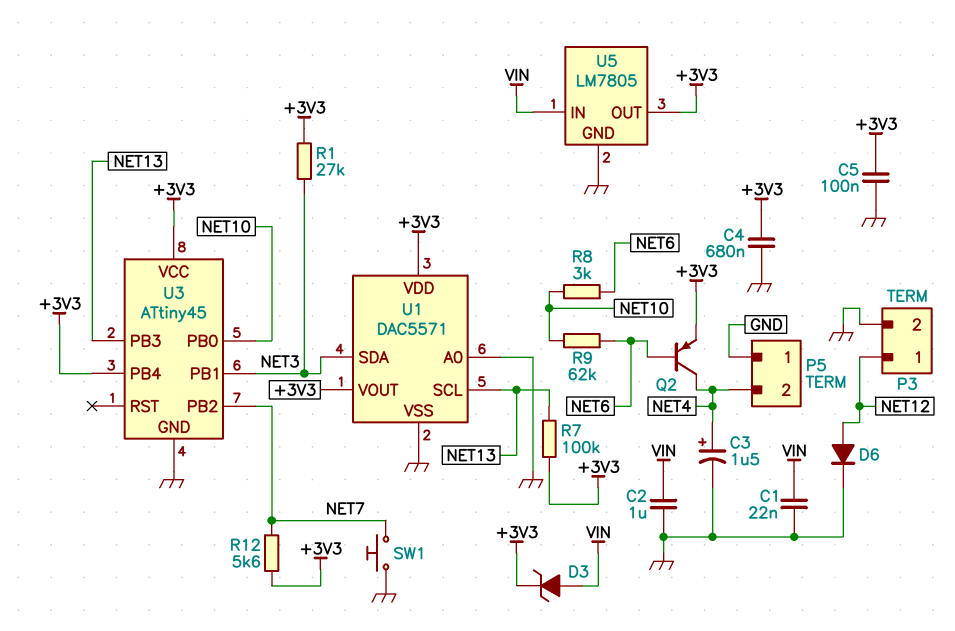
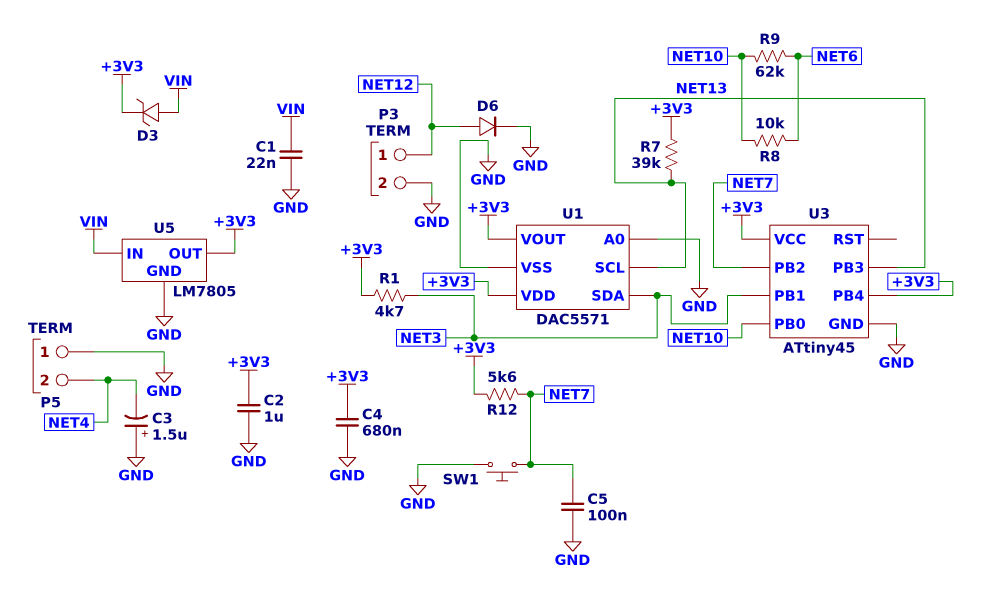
C2: 1uF (GND, VIN) -> 1uF (+3V3, GND)
C3: 1.5uF (plus NET4, minus GND) -> 1.5uF (plus GND, minus NET4)
C5: 100nF (+3V3, GND) -> 100nF (GND, NET7)
Q2: PNP (B NET6, C NET4, E +3V3) -> none
R1: 27k (+3V3, NET3) -> 4.7k (+3V3, NET3)
R7: 100k (+3V3, NET13) -> 39k (+3V3, NET13)
R8: 3k (NET6, NET10) -> 10k (NET6, NET10)

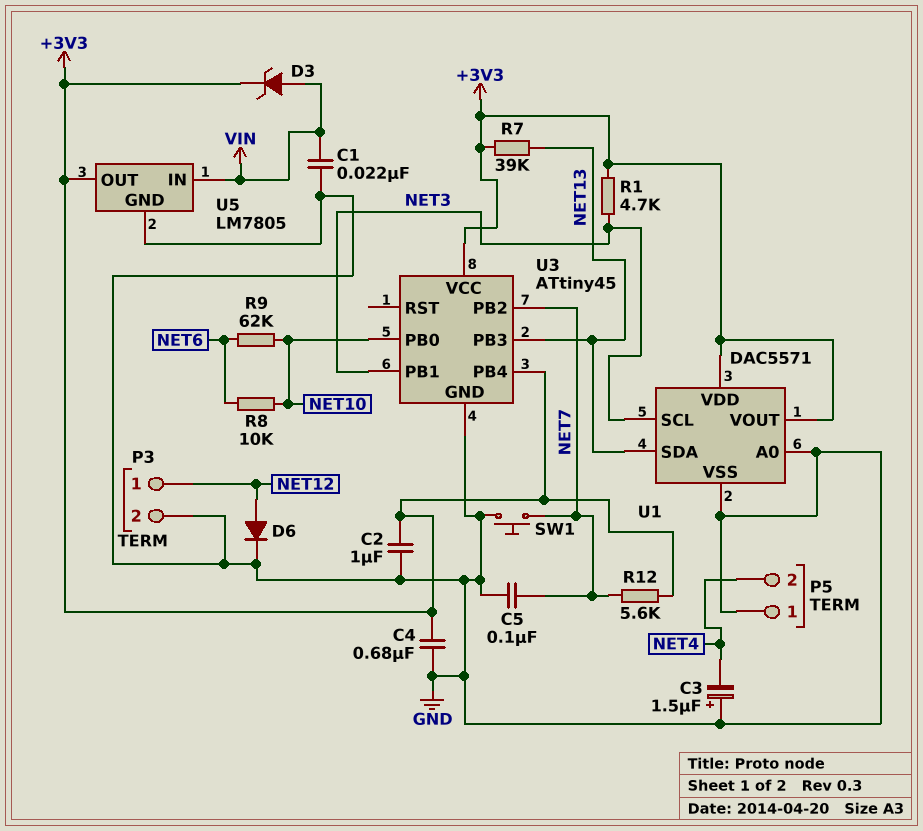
U1 pin SCL: NET13 -> NET3
U1 pin SDA: NET3 -> NET13

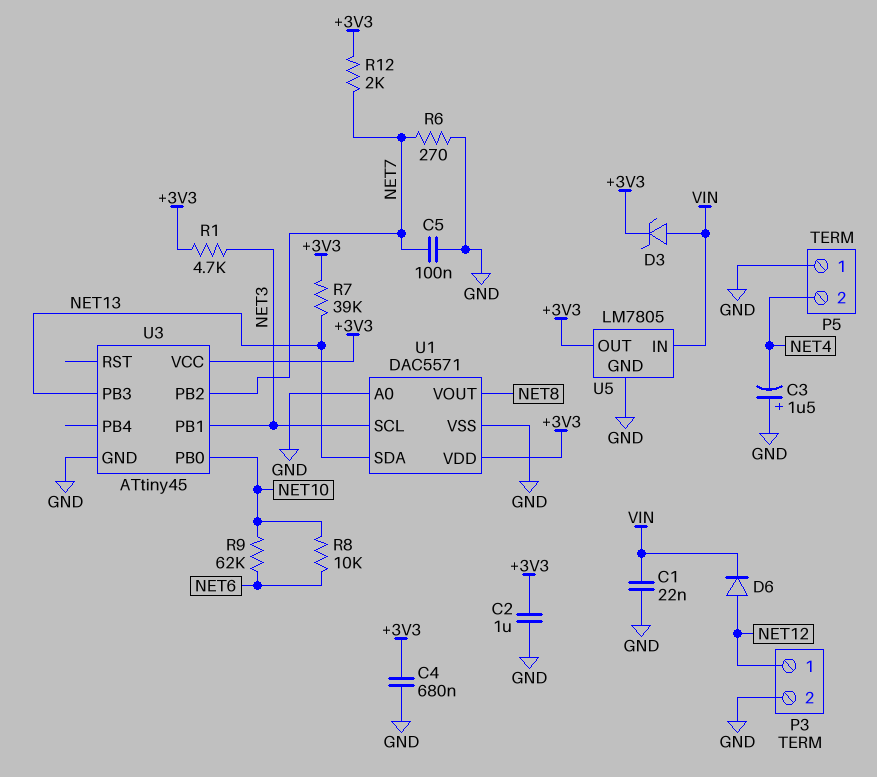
D6: diode (A NET12, K GND) -> diode (A NET12, K VIN)
R6: none -> 270 (GND, NET7)
R12: 5.6k (+3V3, NET7) -> 2k (+3V3, NET7)
SW1: button (GND, NET7) -> none
U1 pin VOUT: +3V3 -> NET8
U3 pin PB4: +3V3 -> none

